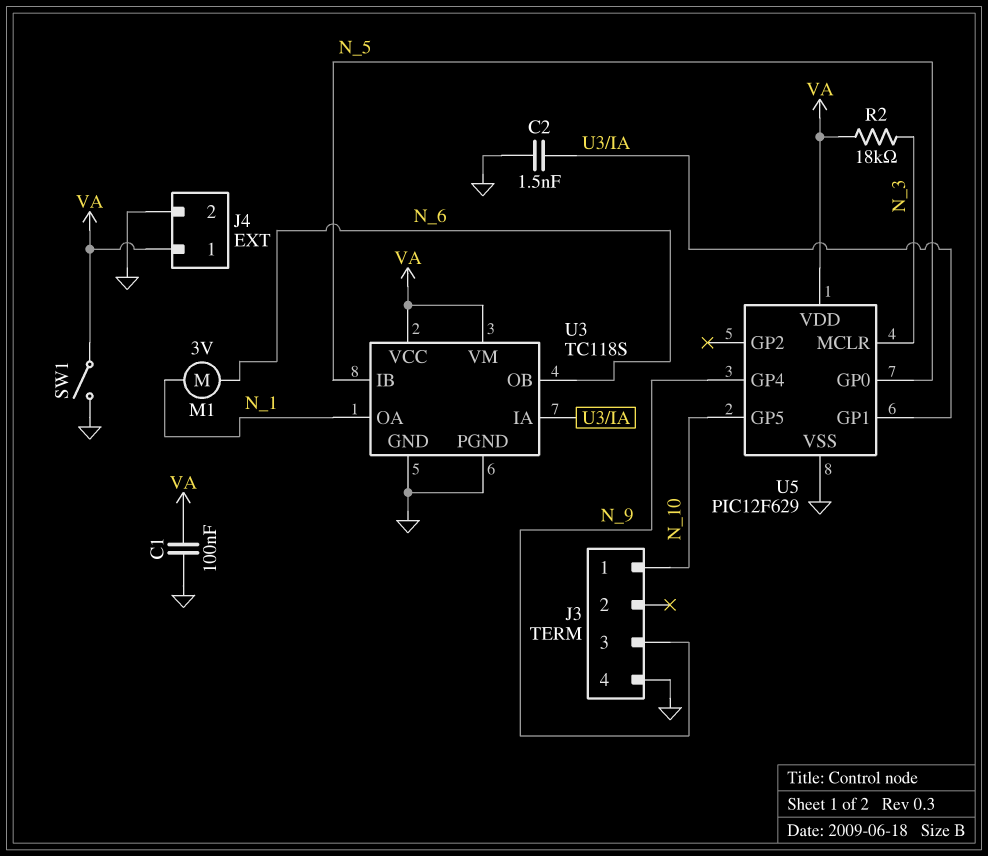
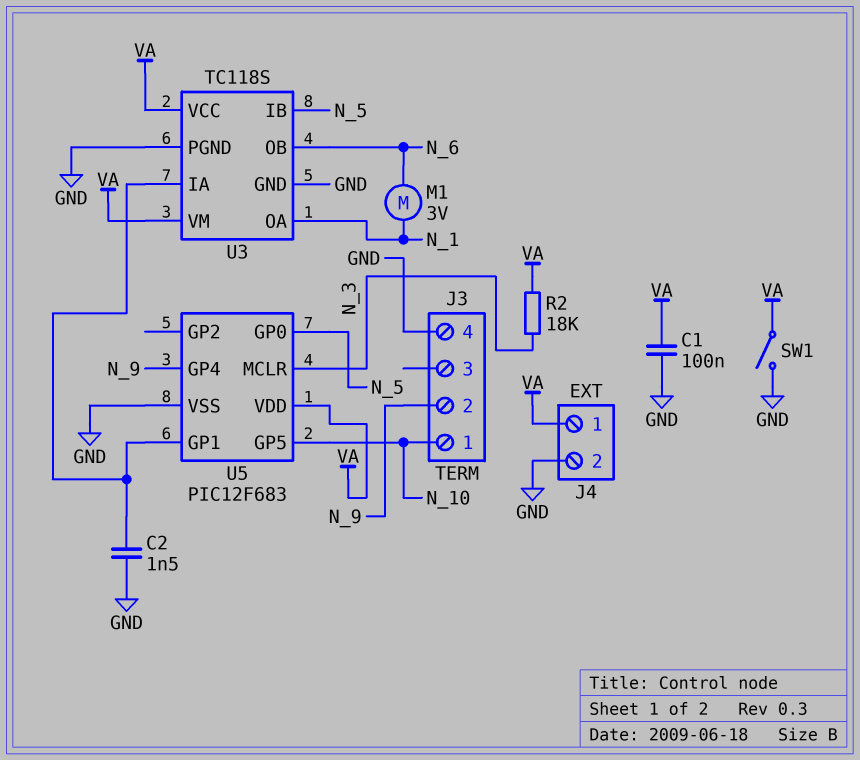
J3 pin 2: none -> N_9
J3 pin 3: N_9 -> none
U5: PIC12F629 -> PIC12F683

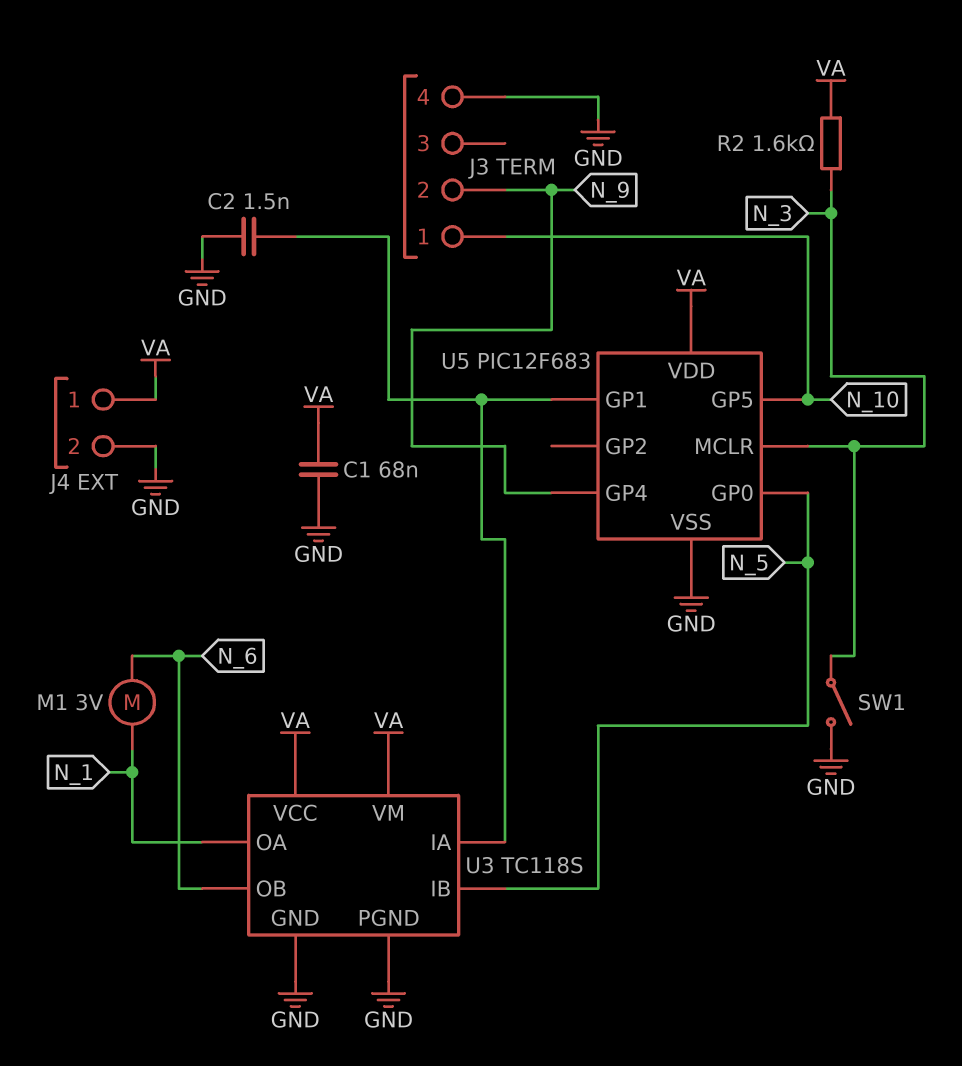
C1: 100nF (GND, VA) -> 68nF (GND, VA)
R2: 18k (N_3, VA) -> 1.6k (N_3, VA)
SW1: switch (GND, VA) -> switch (GND, N_3)

